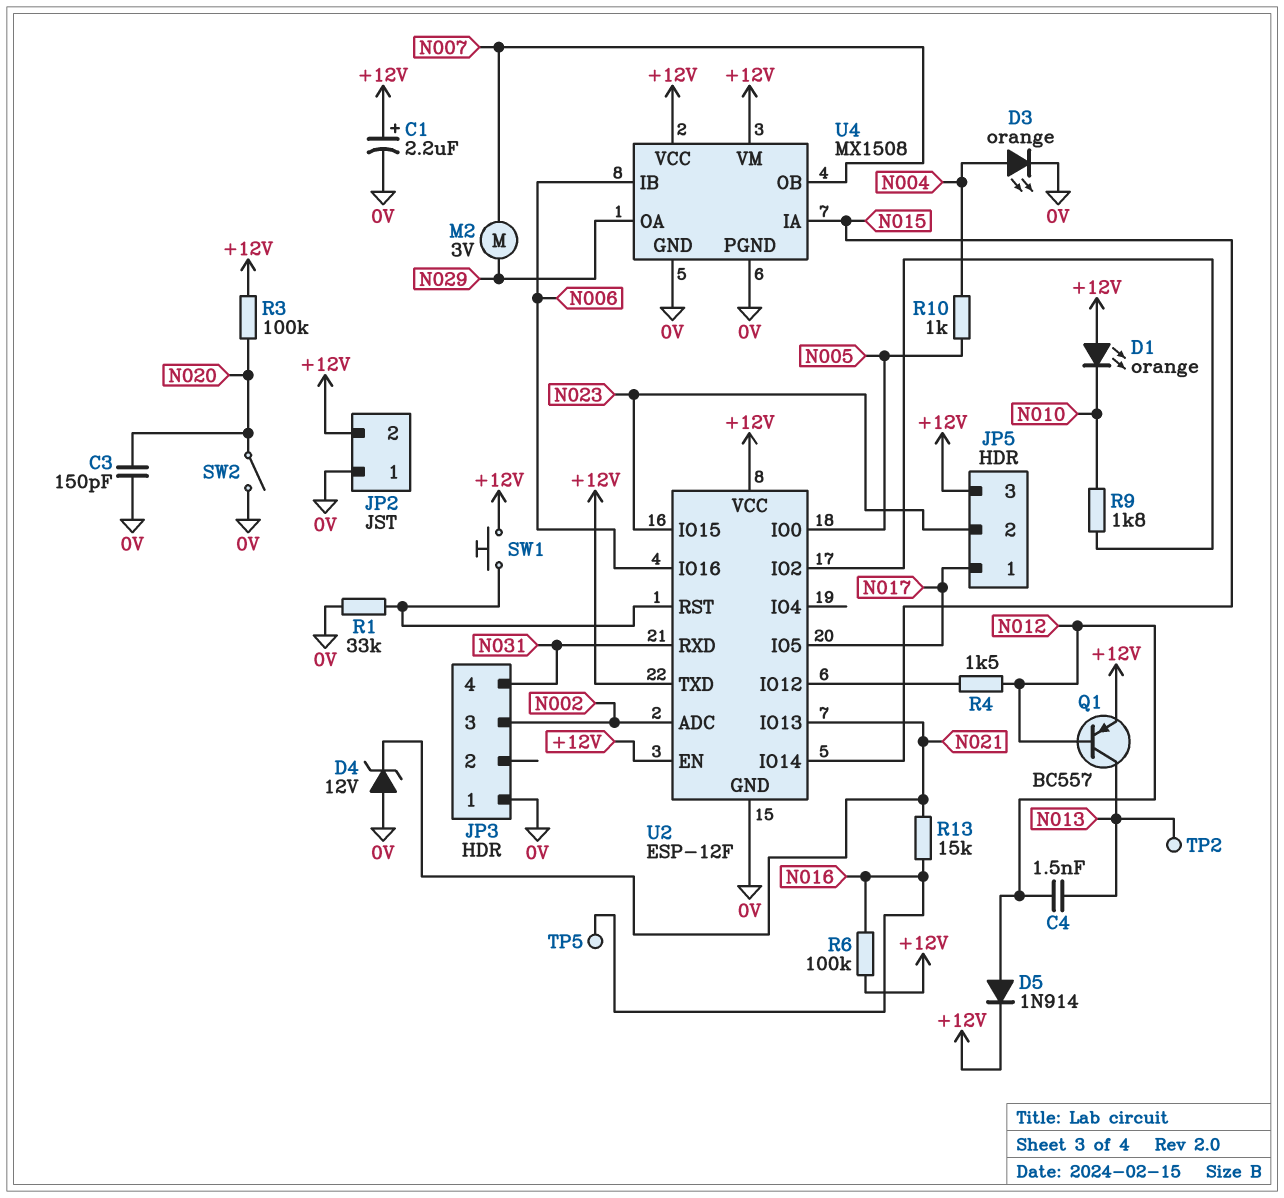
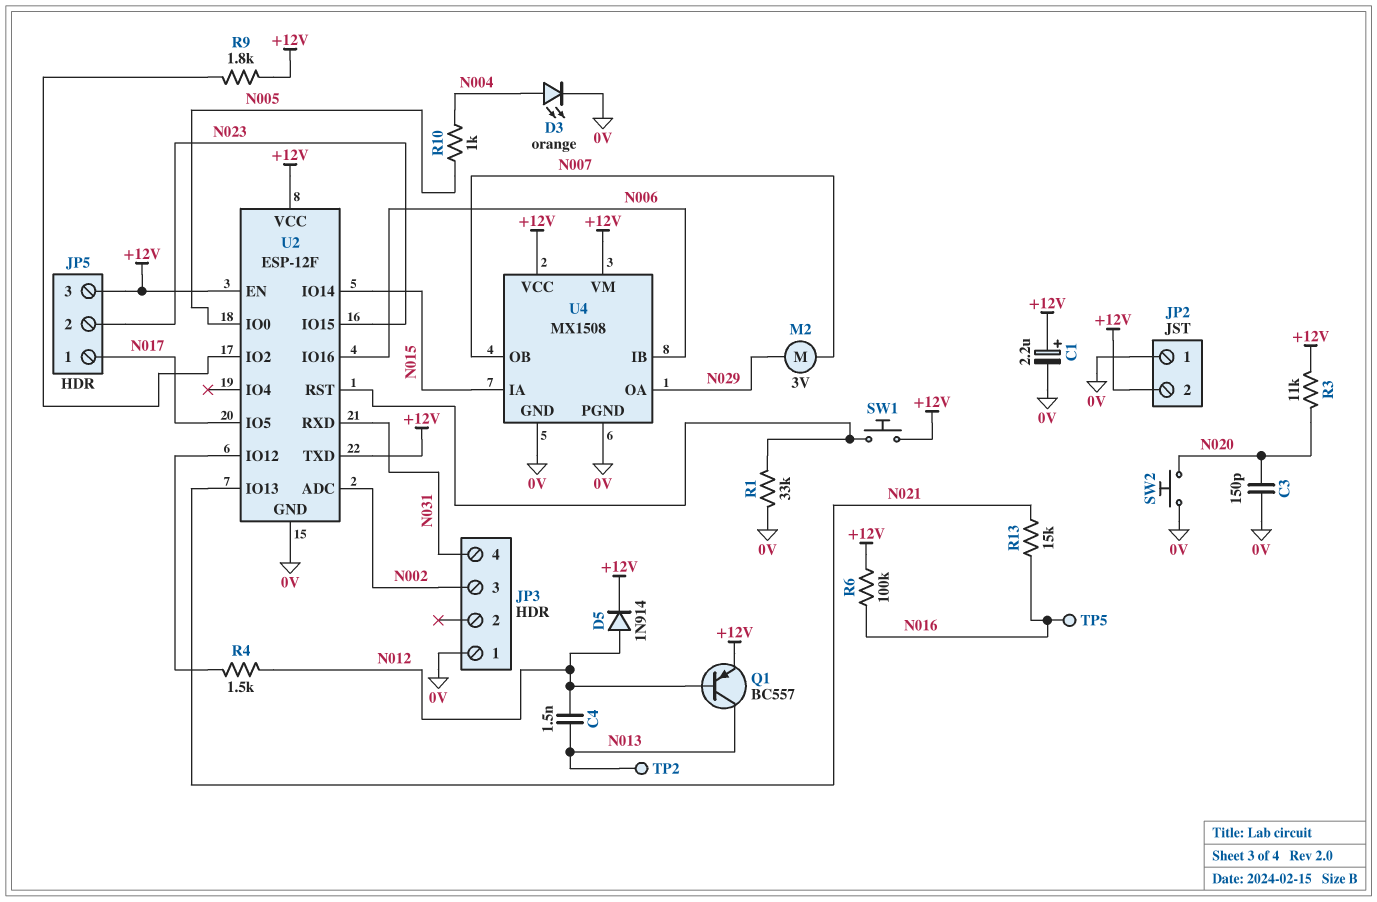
D1: LED orange (A +12V, K N010) -> none
D4: zener 12V (A 0V, K N021) -> none
R3: 100k (+12V, N020) -> 11k (+12V, N020)
R9: 1.8k (N010, U2/IO2) -> 1.8k (+12V, U2/IO2)
SW2: switch (0V, N020) -> button (0V, N020)

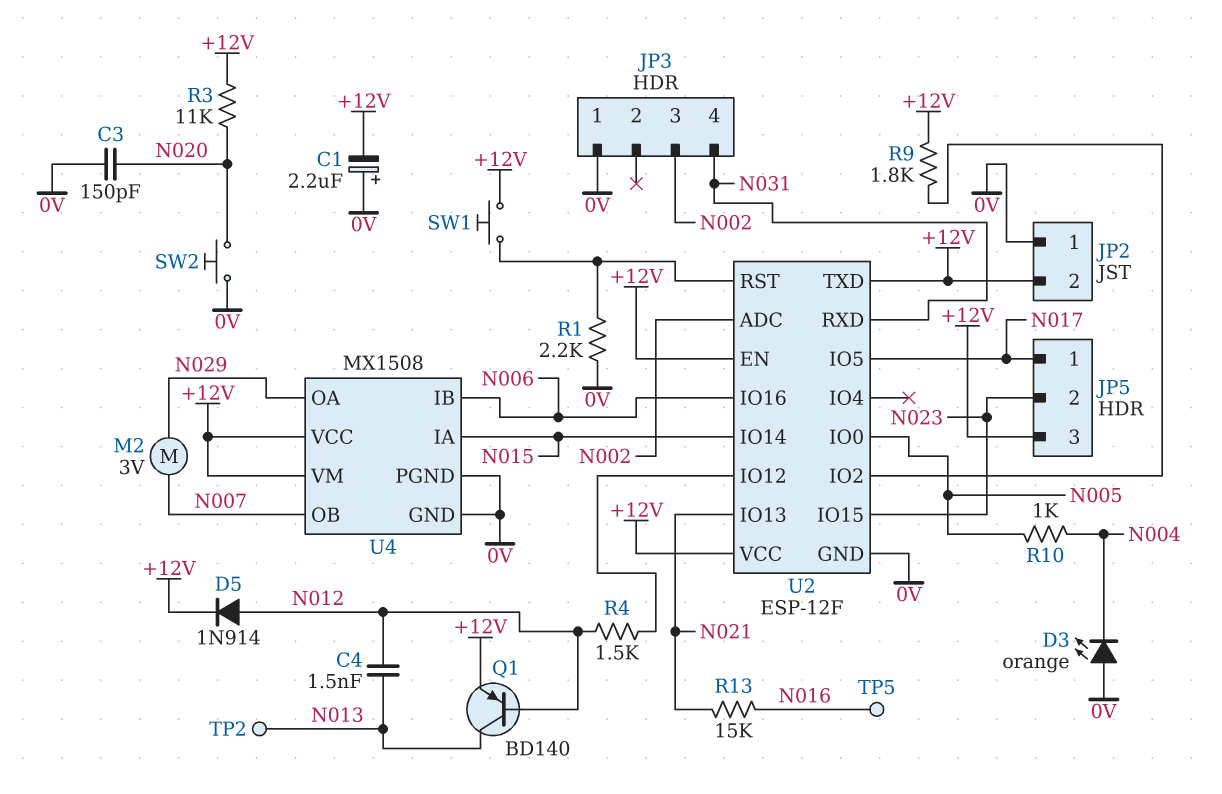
C1: 2.2uF (plus +12V, minus 0V) -> 2.2uF (plus 0V, minus +12V)
D3: LED orange (A N004, K 0V) -> LED orange (A 0V, K N004)
Q1: PNP BC557 (B N012, C N013, E +12V) -> PNP BD140 (B N012, C N013, E +12V)
R1: 33k (0V, U2/RST) -> 2.2k (0V, U2/RST)
R6: 100k (+12V, N016) -> none

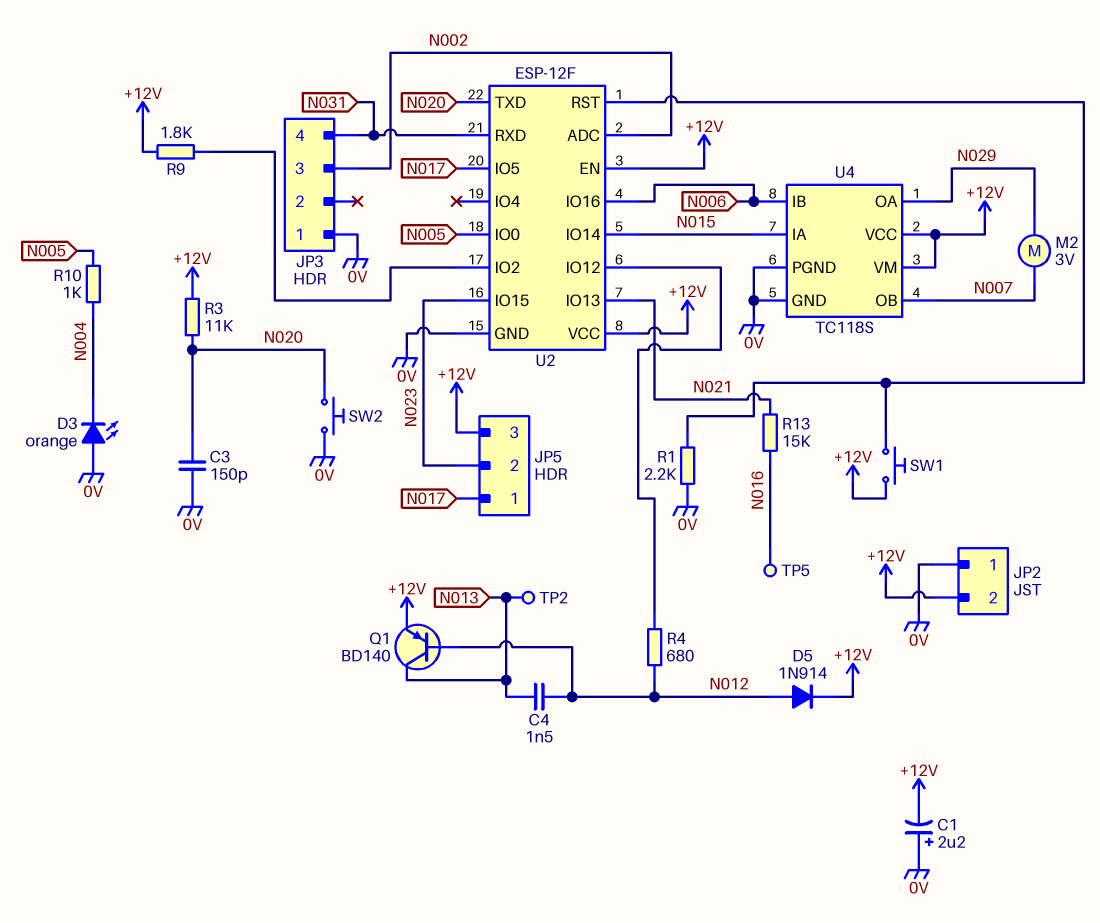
R4: 1.5k (N012, U2/IO12) -> 680 (N012, U2/IO12)
U2 pin TXD: +12V -> N020
U4: MX1508 -> TC118S

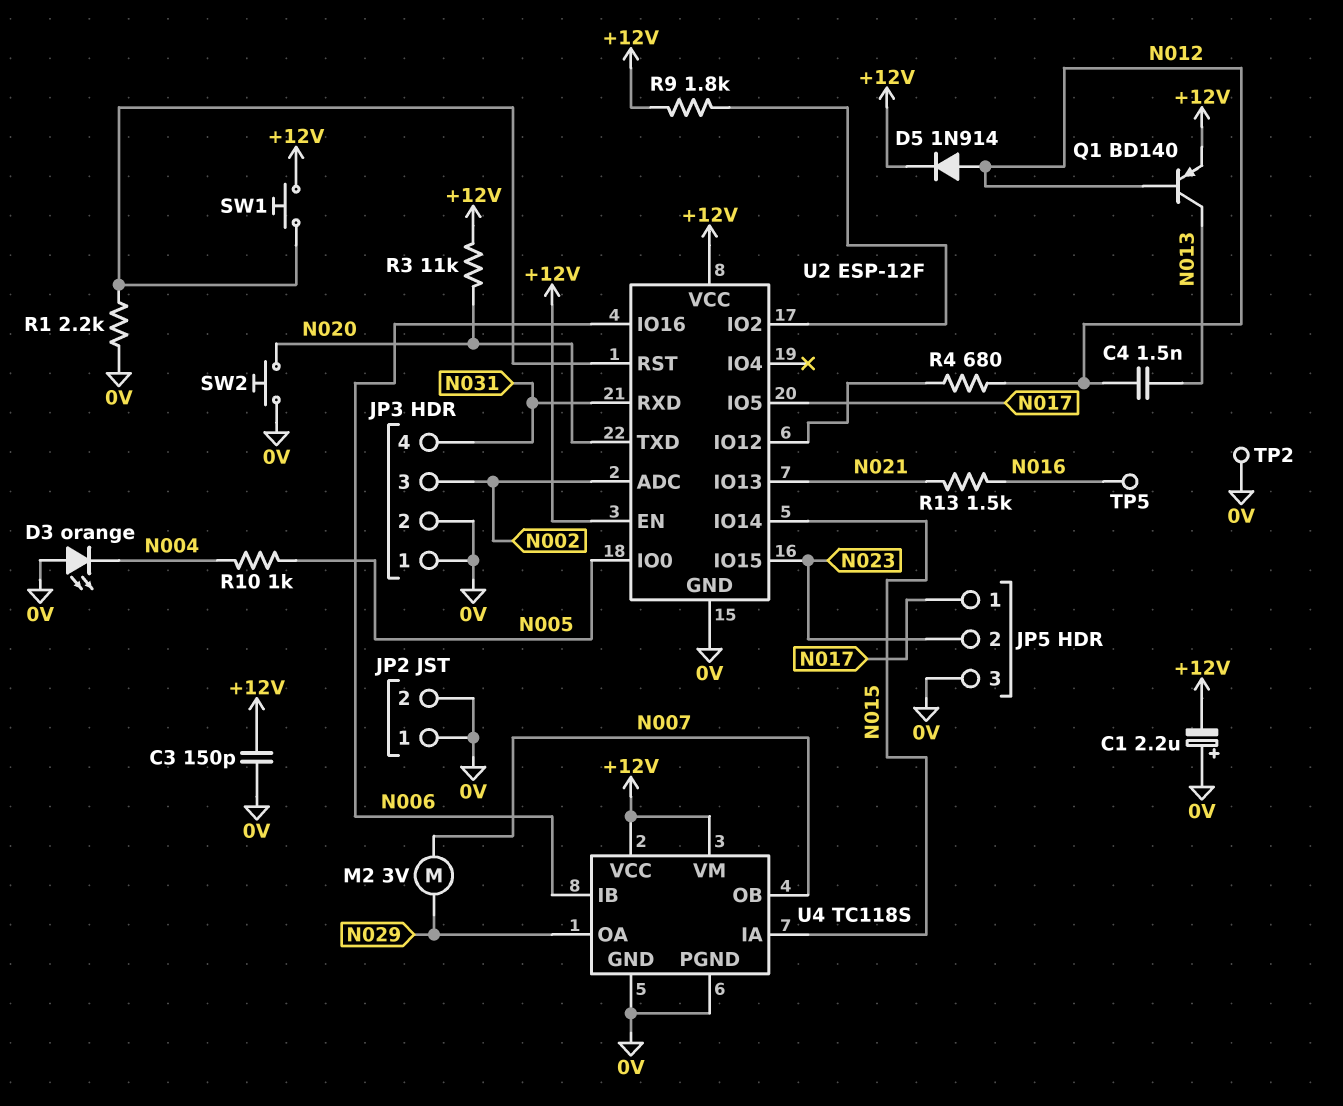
C3: 150pF (0V, N020) -> 150pF (+12V, 0V)
JP2 pin 2: +12V -> 0V
JP3 pin 2: none -> 0V
JP5 pin 3: +12V -> 0V
R13: 15k (N016, N021) -> 1.5k (N016, N021)
TP2: test point (N013) -> test point (0V)

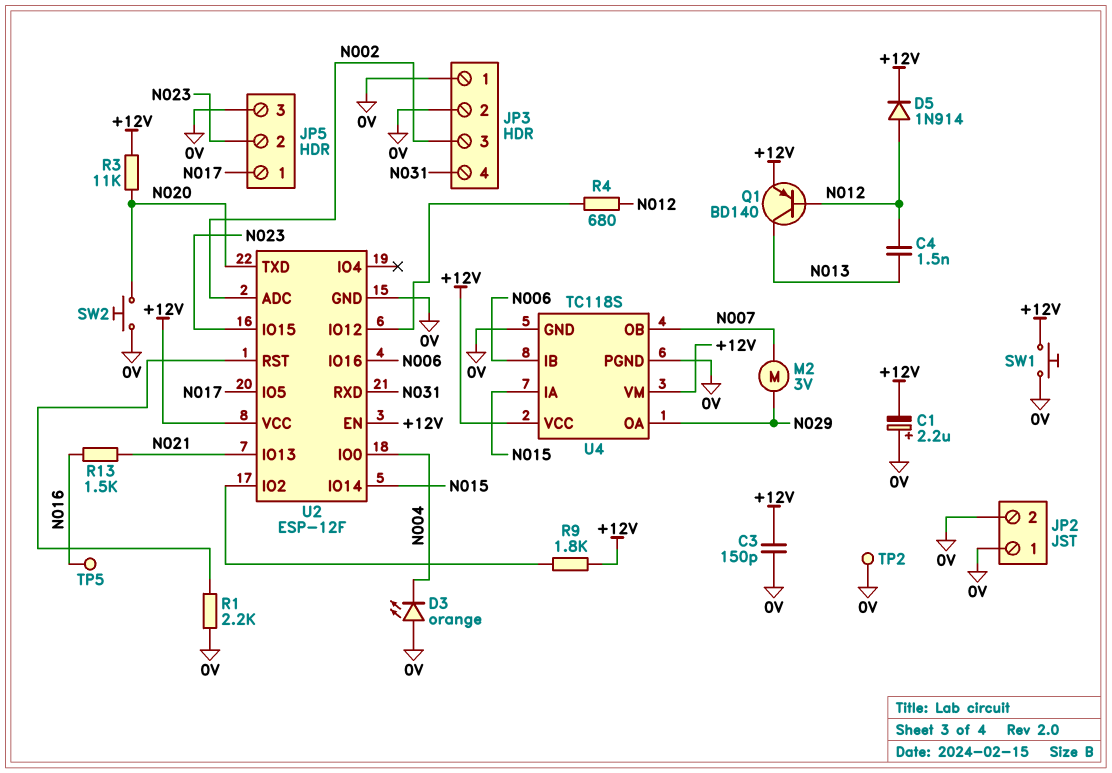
R10: 1k (N004, N005) -> none
SW1: button (+12V, U2/RST) -> button (+12V, 0V)
U2 pin IO0: N005 -> N004

